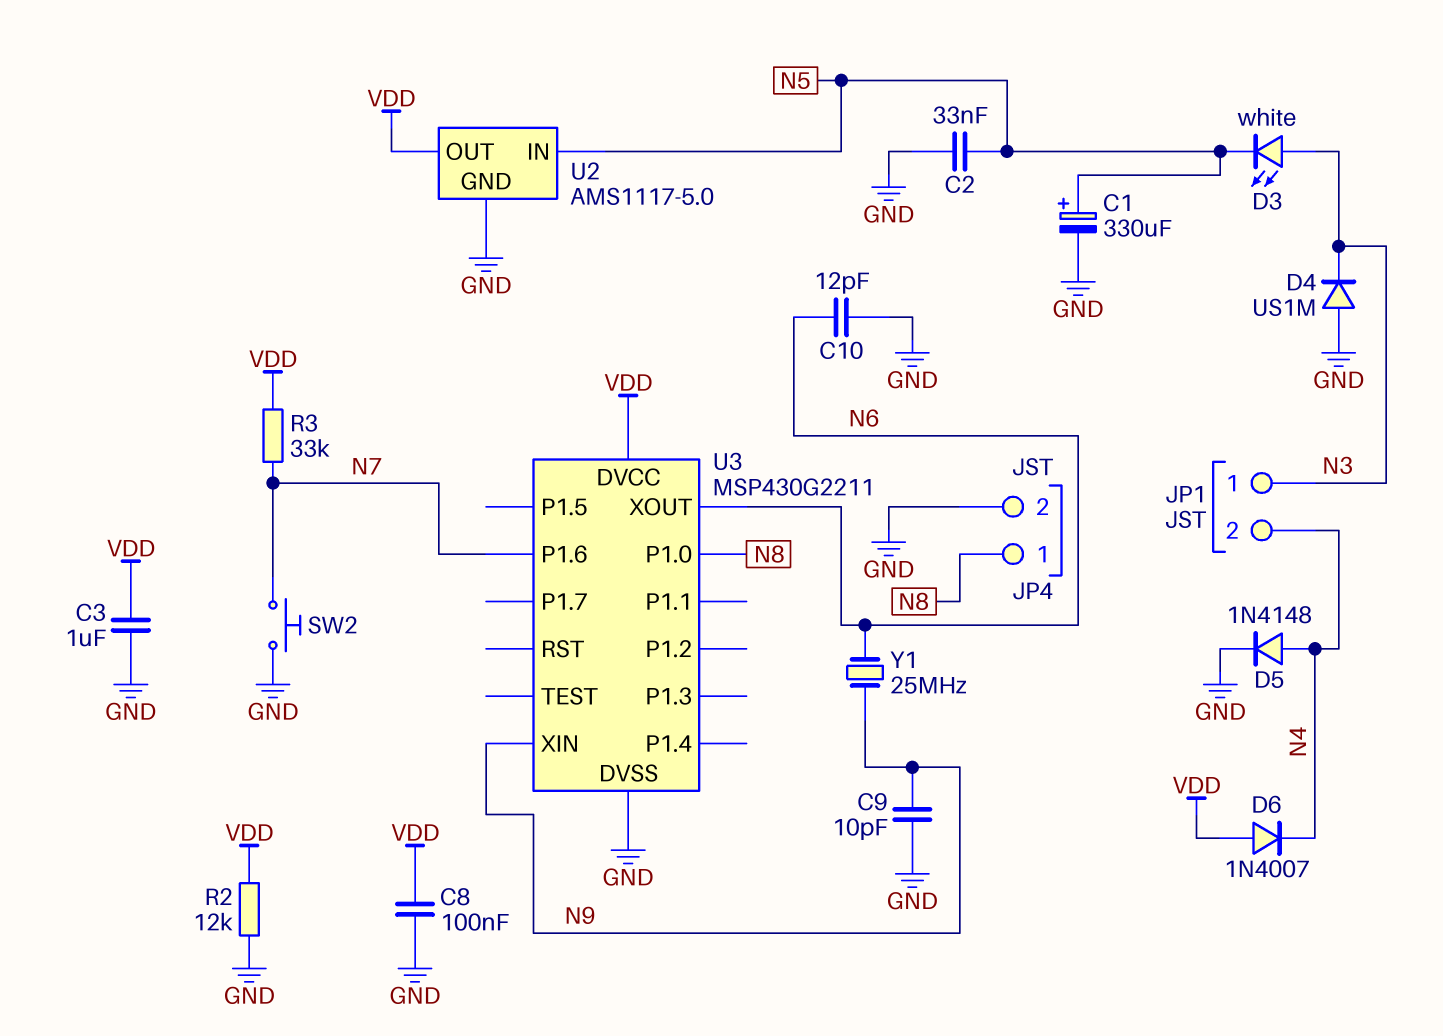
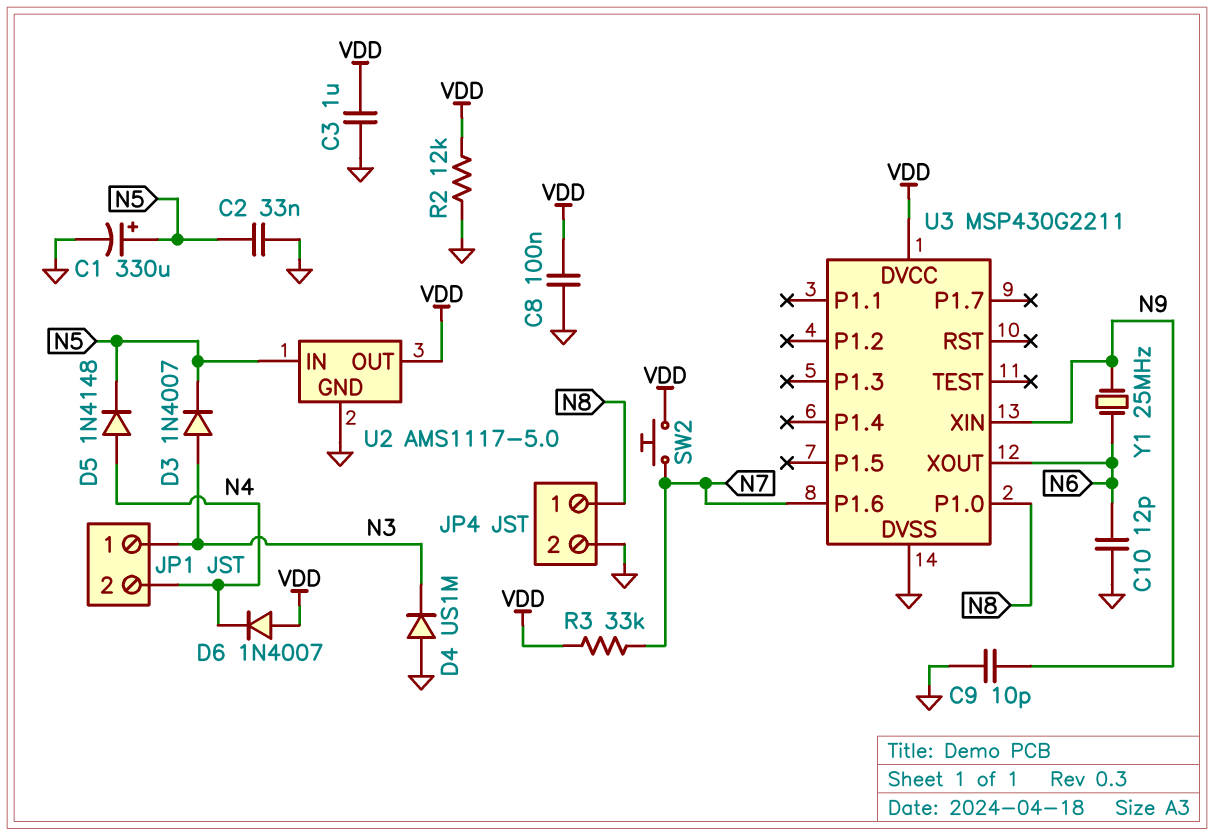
D3: LED white (A N3, K N5) -> diode 1N4007 (A N3, K N5)
D5: diode 1N4148 (A N4, K GND) -> diode 1N4148 (A N4, K N5)
SW2: button (GND, N7) -> button (N7, VDD)

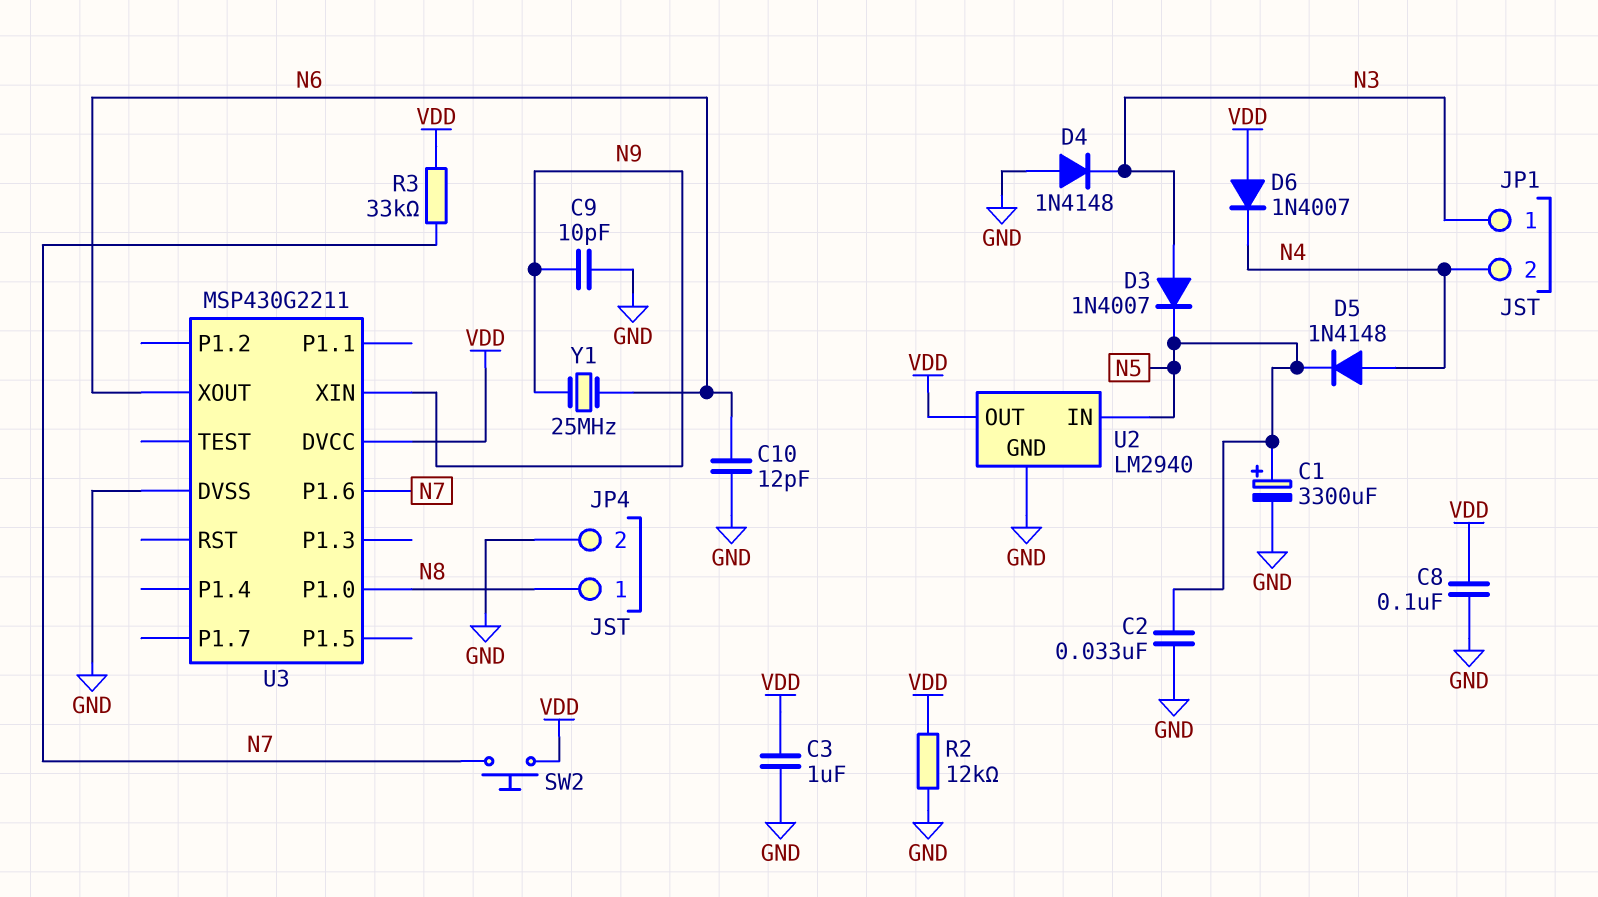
C1: 330uF (plus N5, minus GND) -> 3300uF (plus N5, minus GND)
D4: diode US1M (A GND, K N3) -> diode 1N4148 (A GND, K N3)
U2: AMS1117-5.0 -> LM2940

